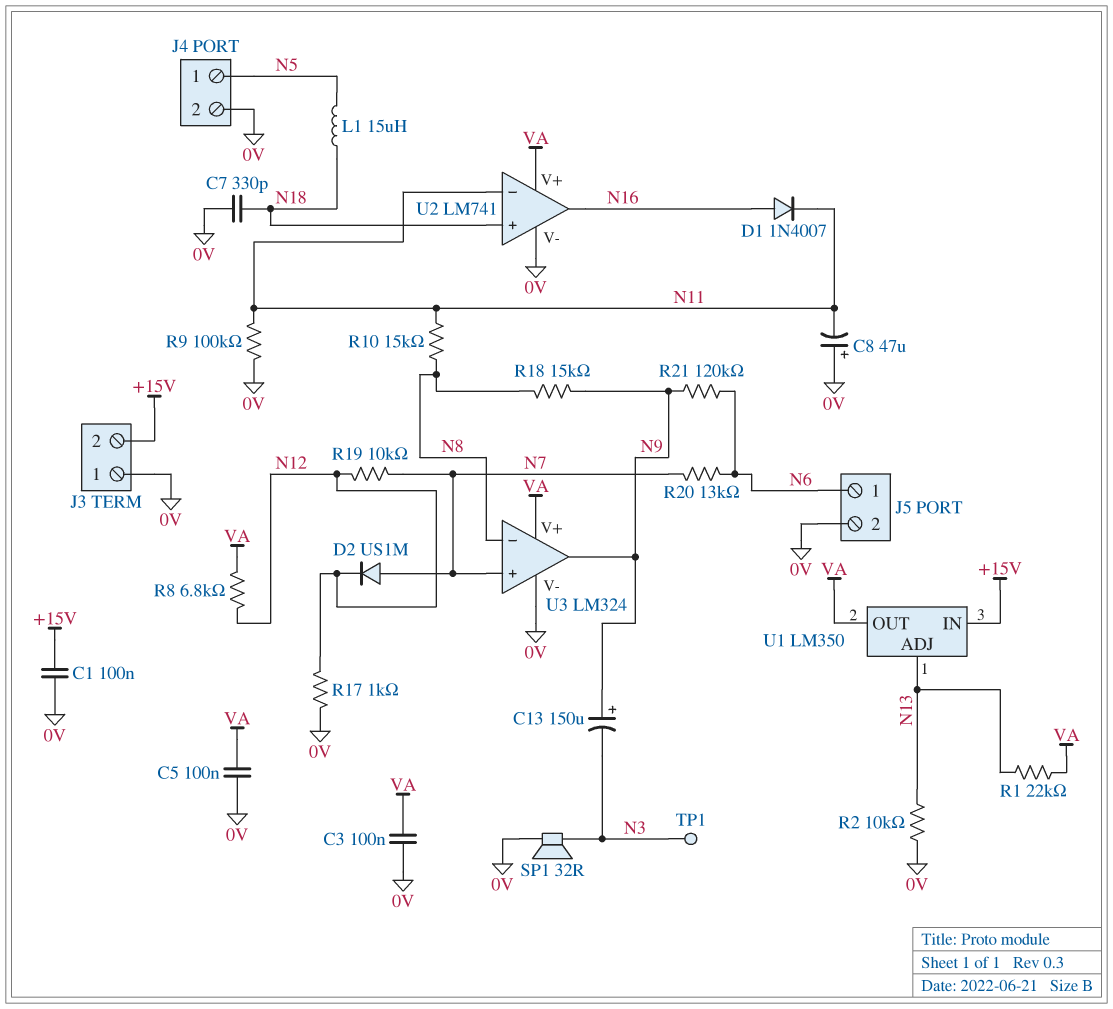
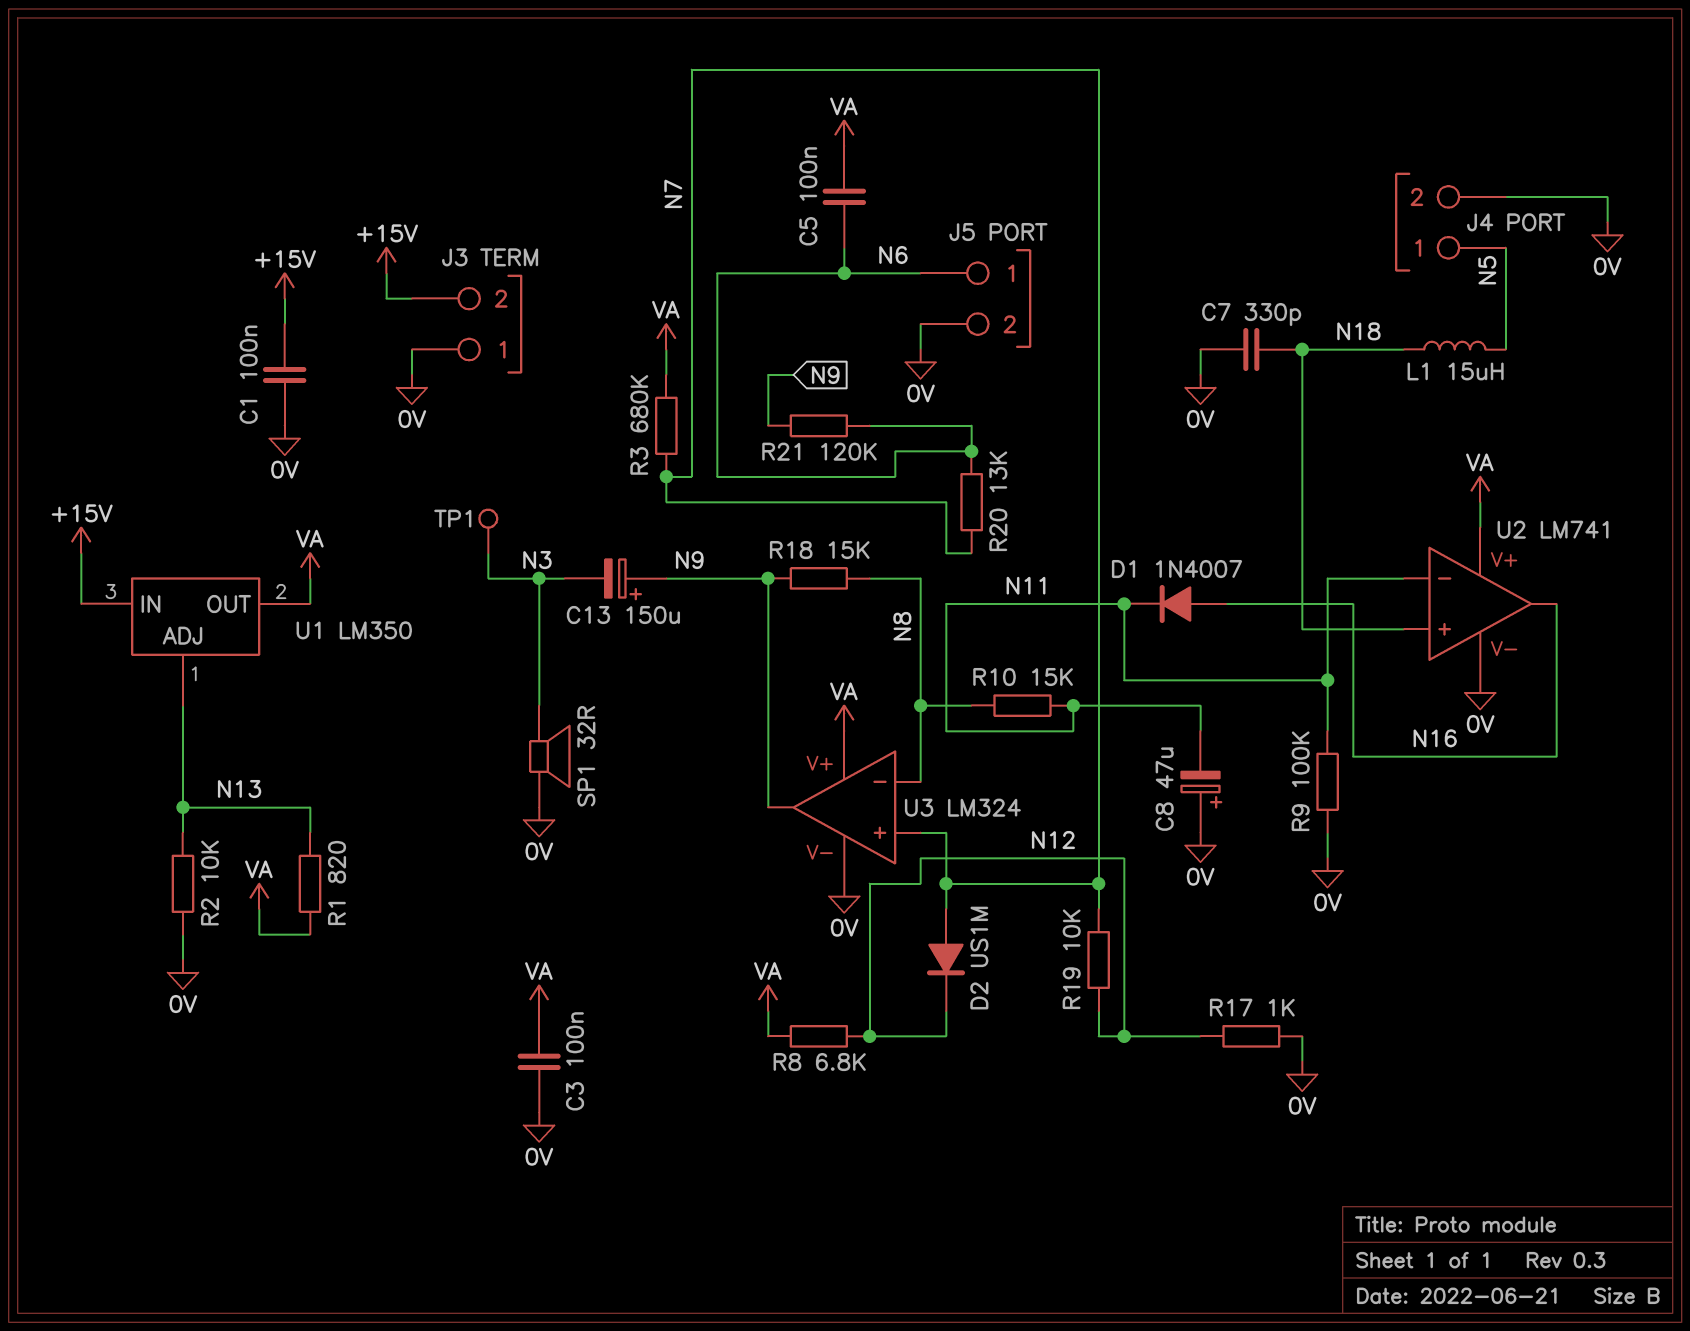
C5: 100nF (0V, VA) -> 100nF (N6, VA)
R1: 22k (N13, VA) -> 820 (N13, VA)
R3: none -> 680k (N7, VA)

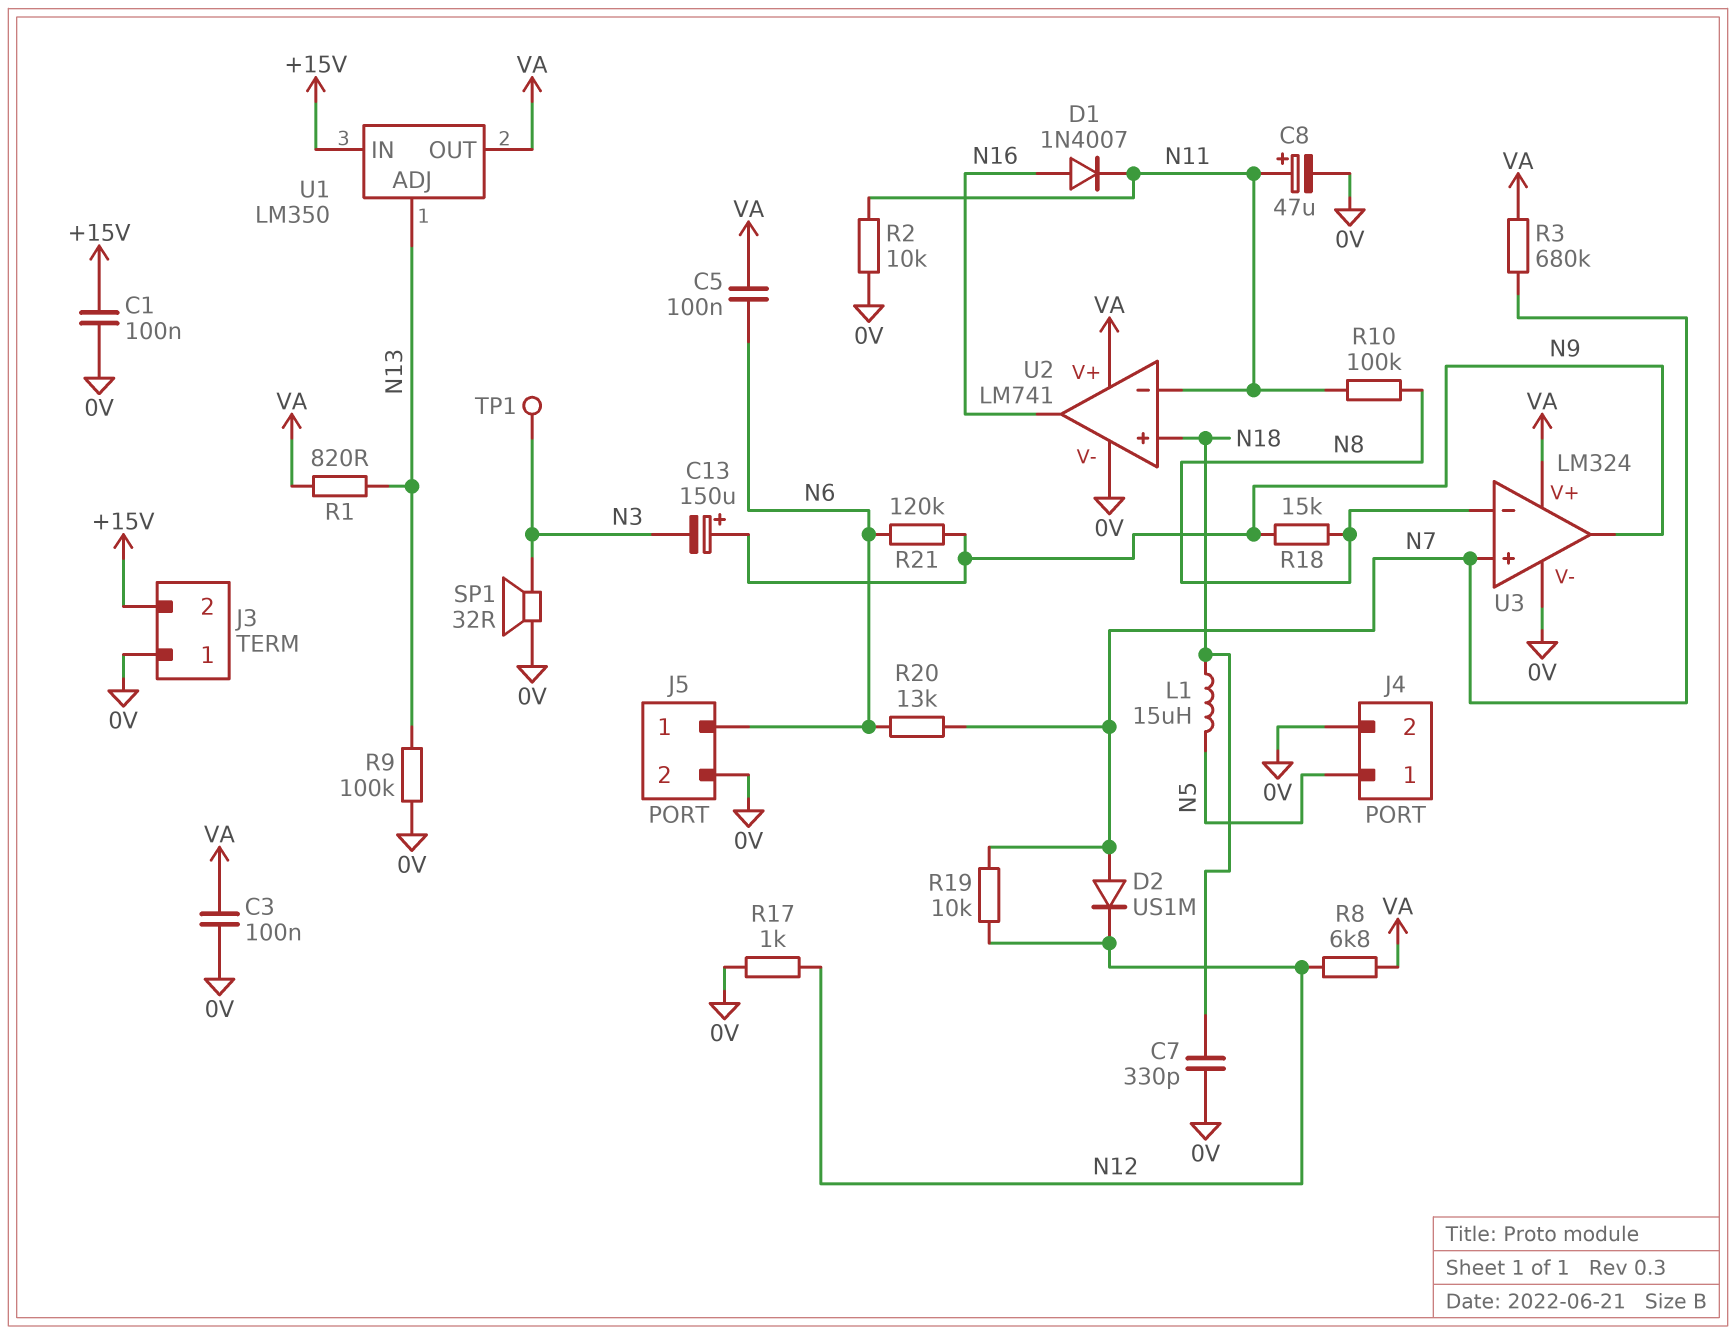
C8: 47uF (plus 0V, minus N11) -> 47uF (plus N11, minus 0V)
R2: 10k (0V, N13) -> 10k (0V, N11)
R9: 100k (0V, N11) -> 100k (0V, N13)
R10: 15k (N8, N11) -> 100k (N8, N11)

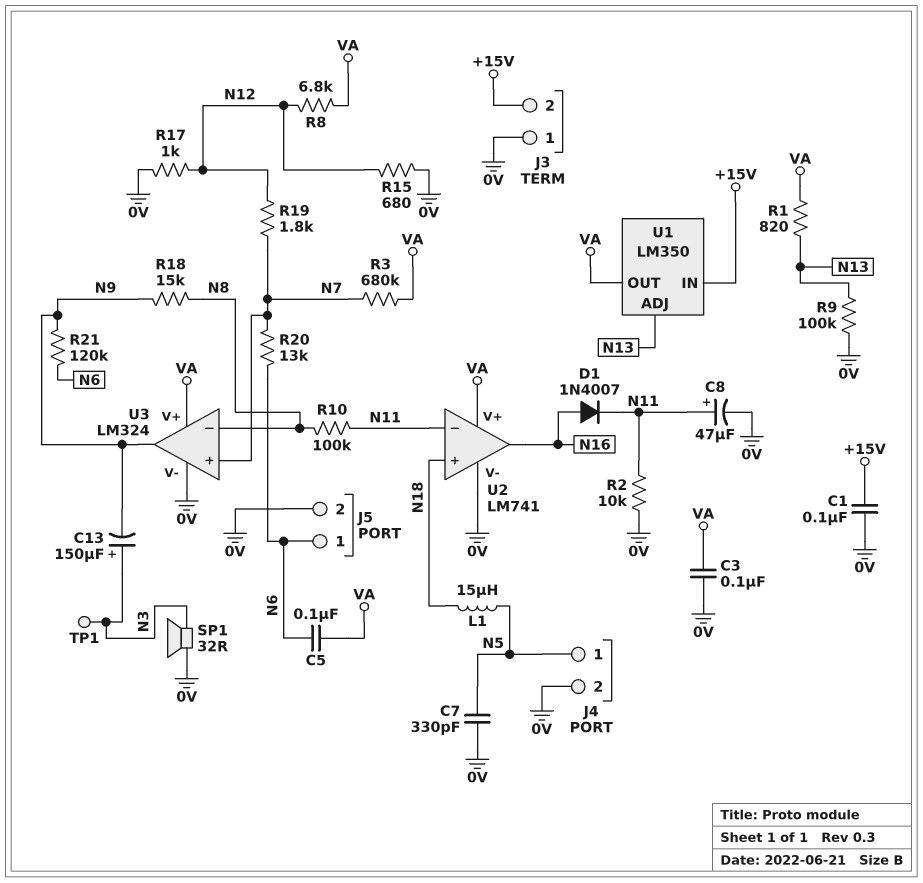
C7: 330pF (0V, N18) -> 330pF (0V, N5)
C13: 150uF (plus N9, minus N3) -> 150uF (plus N3, minus N9)
D2: diode US1M (A N7, K N12) -> none
R15: none -> 680 (0V, N12)
R19: 10k (N7, N12) -> 1.8k (N7, N12)

